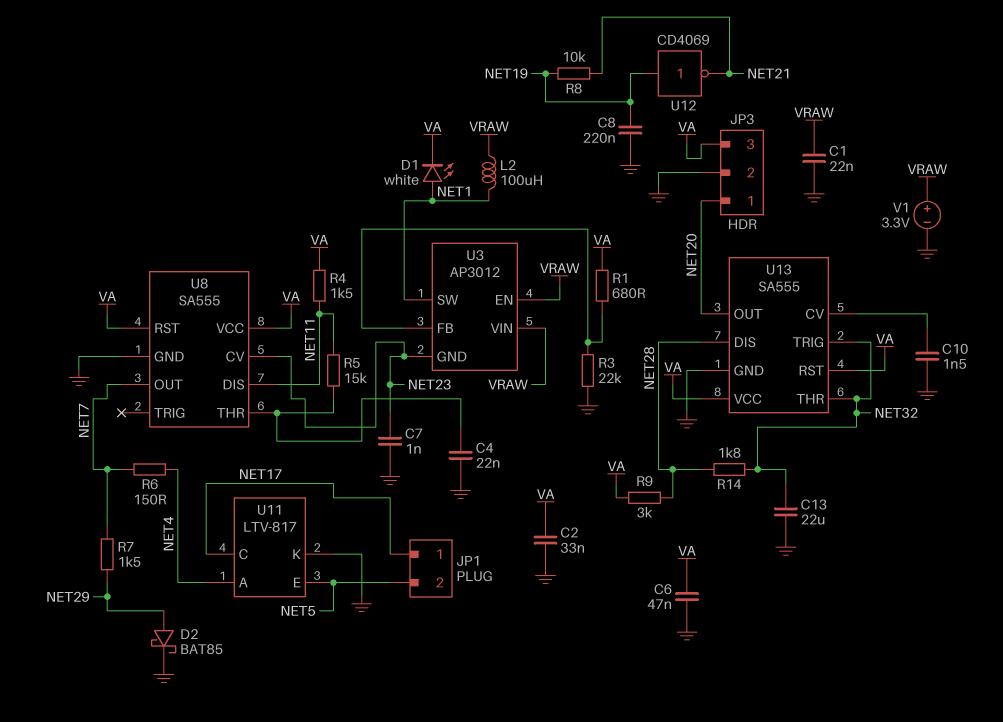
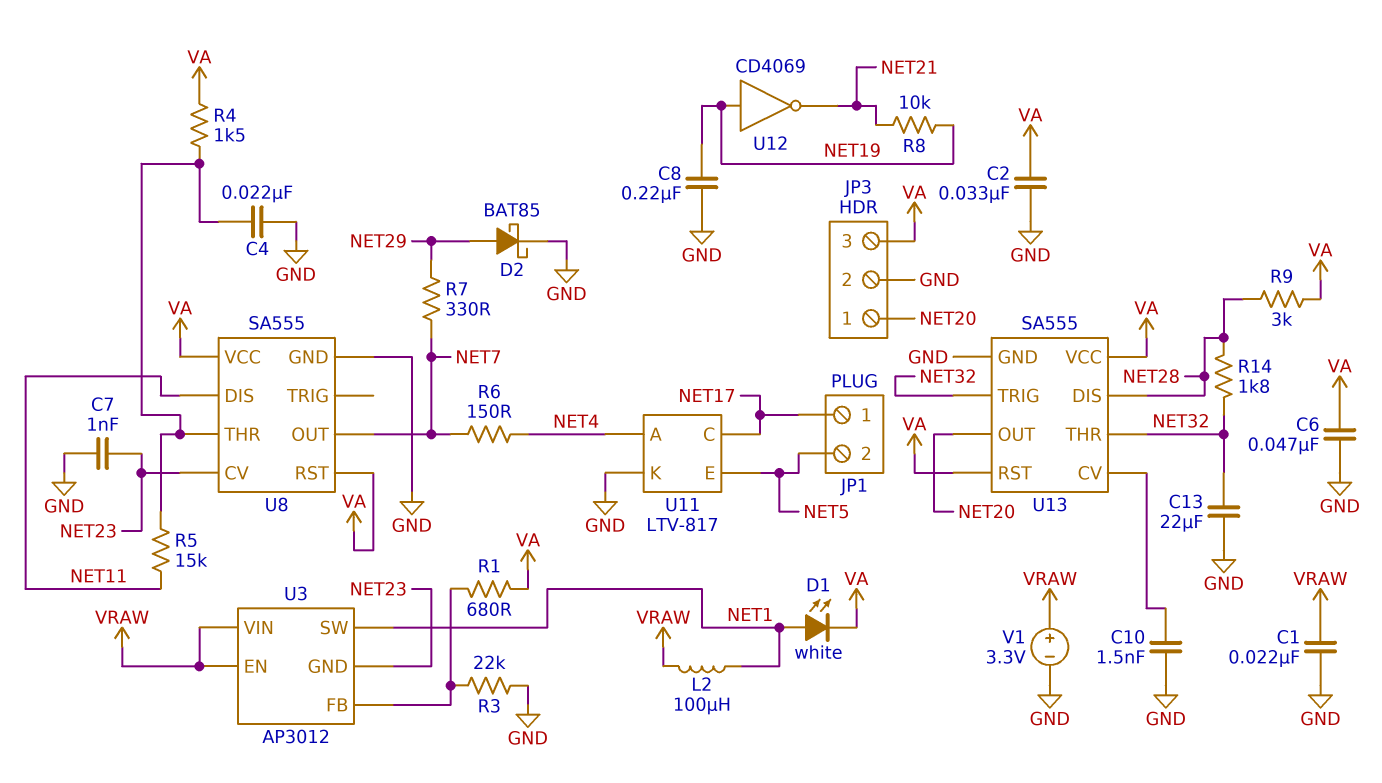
R4: 1.5k (NET11, VA) -> 1.5k (U8/THR, VA)
R7: 1.5k (NET7, NET29) -> 330 (NET7, NET29)

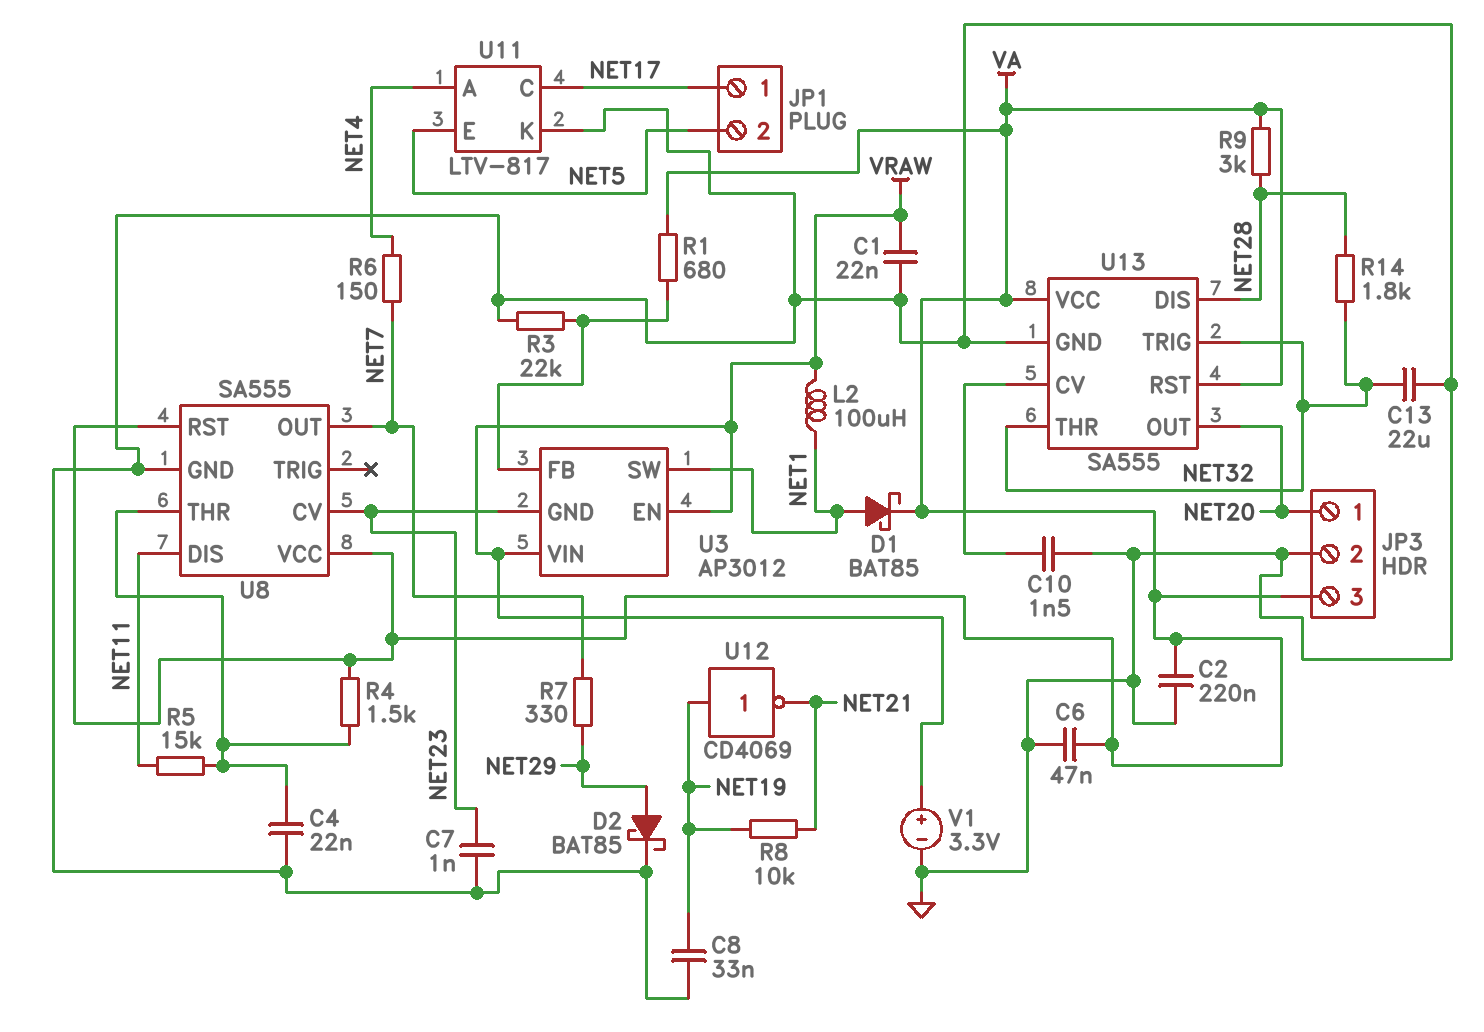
C2: 33nF (GND, VA) -> 220nF (GND, VA)
C8: 220nF (GND, NET19) -> 33nF (GND, NET19)
D1: LED white (A NET1, K VA) -> schottky BAT85 (A NET1, K VA)

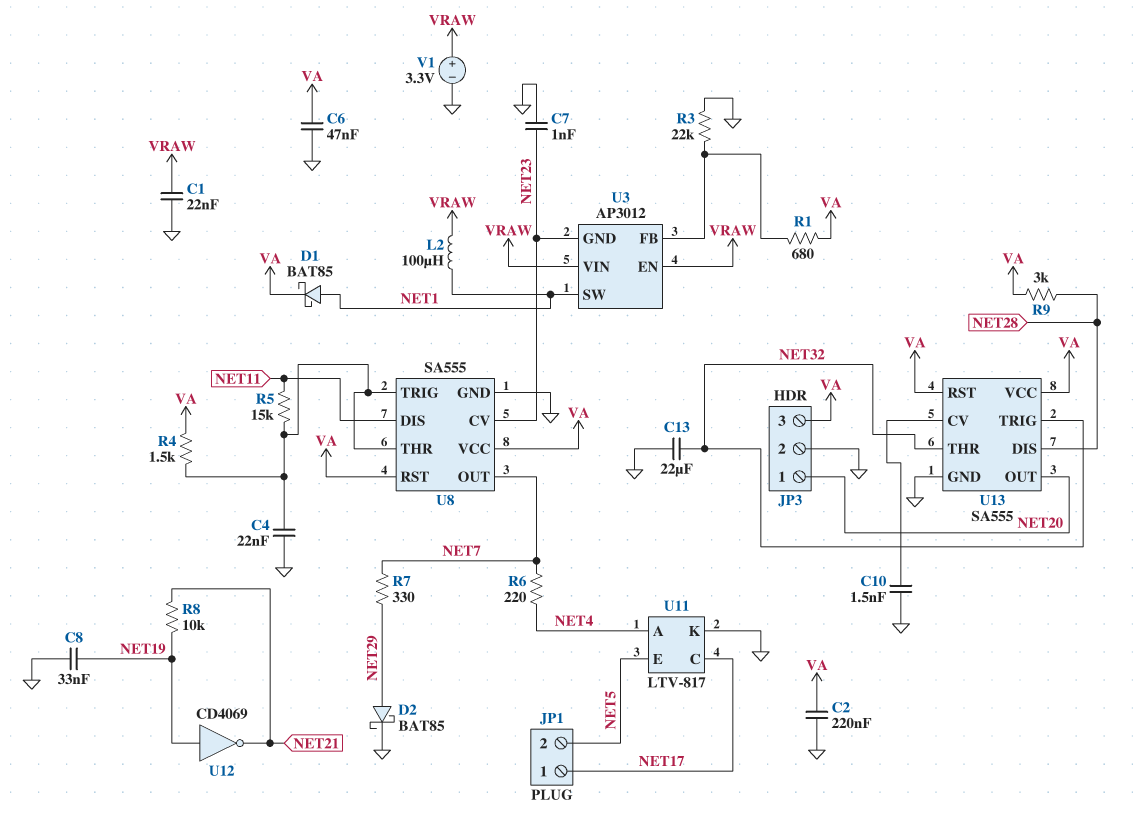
R6: 150 (NET4, NET7) -> 220 (NET4, NET7)
R14: 1.8k (NET28, NET32) -> none
U8 pin TRIG: none -> U8/THR

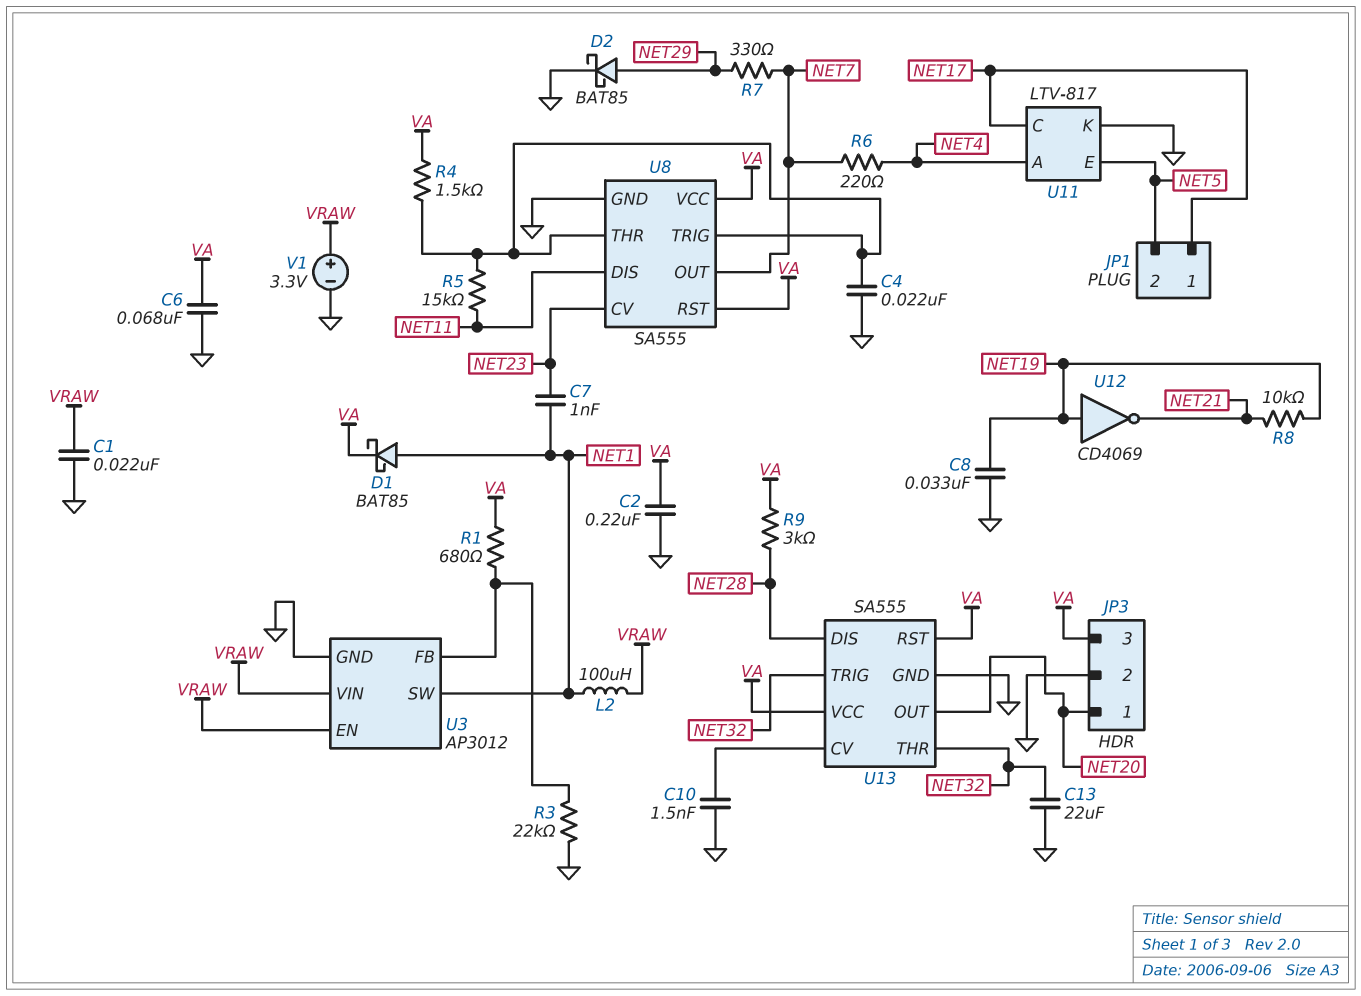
C6: 47nF (GND, VA) -> 68nF (GND, VA)
C7: 1nF (GND, NET23) -> 1nF (NET1, NET23)
U3 pin GND: NET23 -> GND

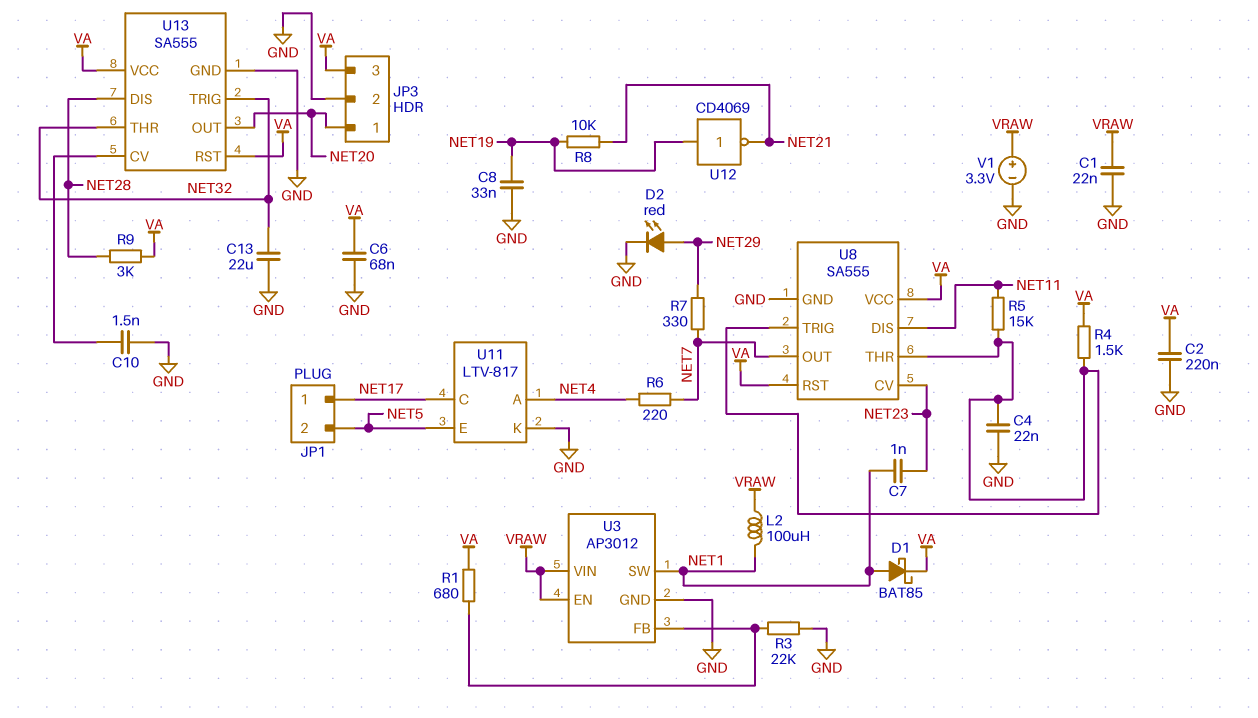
D2: schottky BAT85 (A NET29, K GND) -> LED red (A NET29, K GND)

